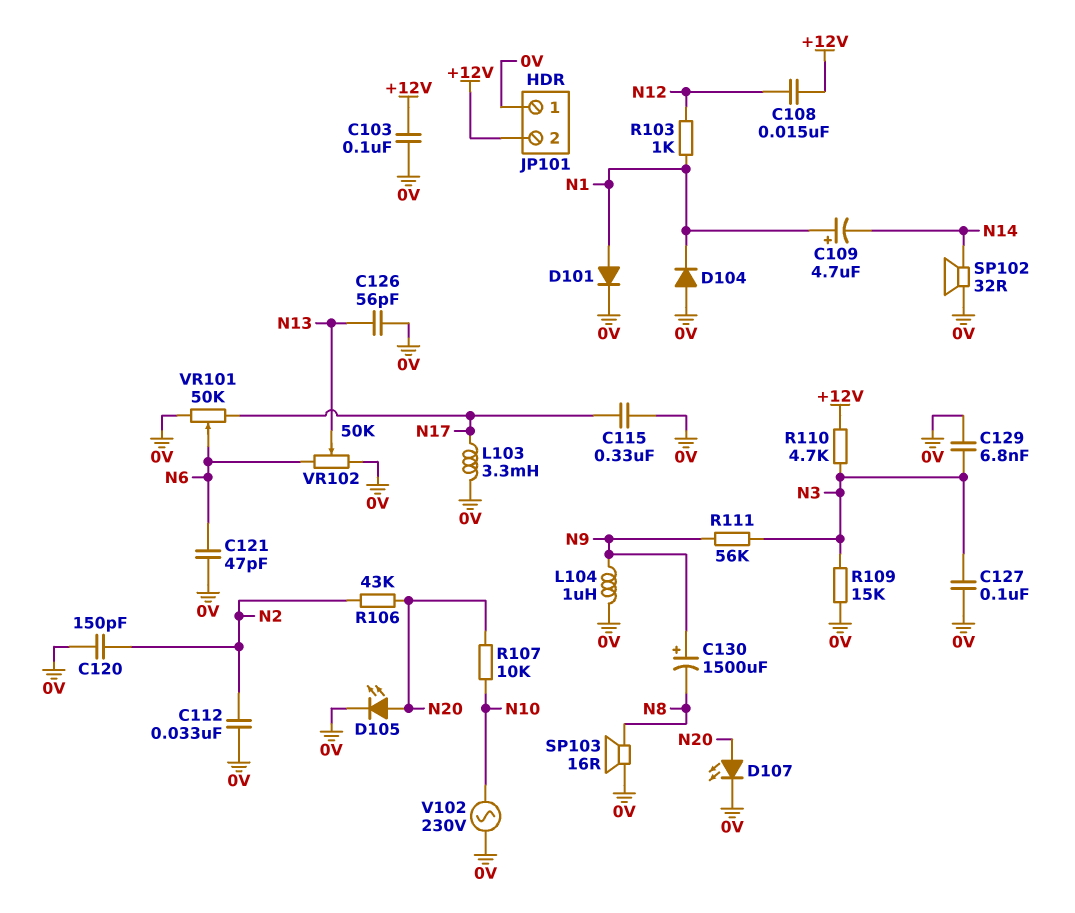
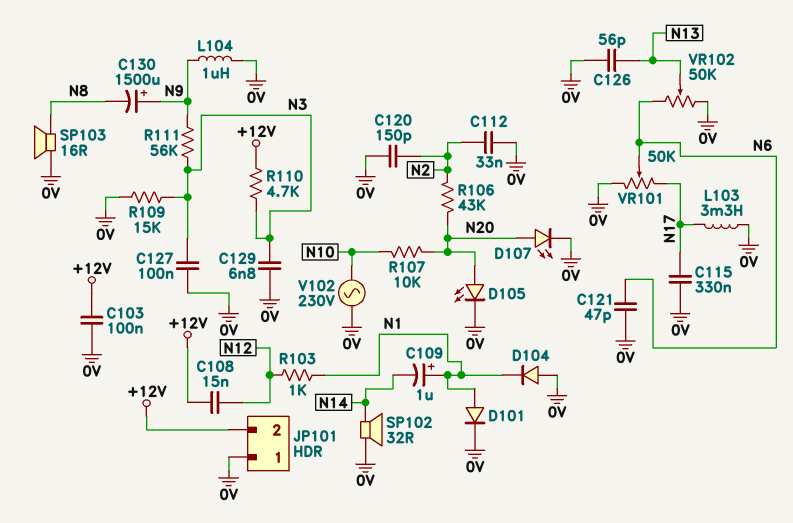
C109: 4.7uF (plus N1, minus N14) -> 1uF (plus N1, minus N14)

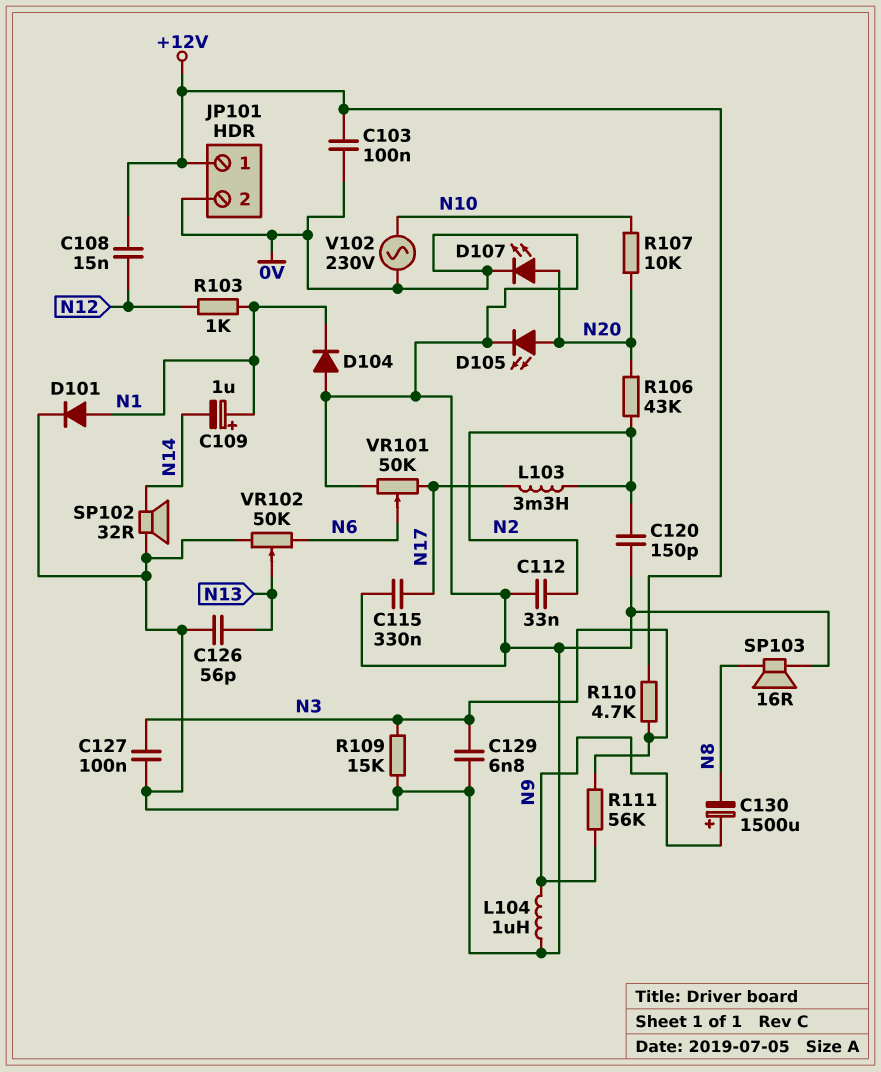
C121: 47pF (0V, N6) -> none
JP101 pin 1: 0V -> +12V
JP101 pin 2: +12V -> 0V
L103: 3.3mH (0V, N17) -> 3.3mH (N2, N17)

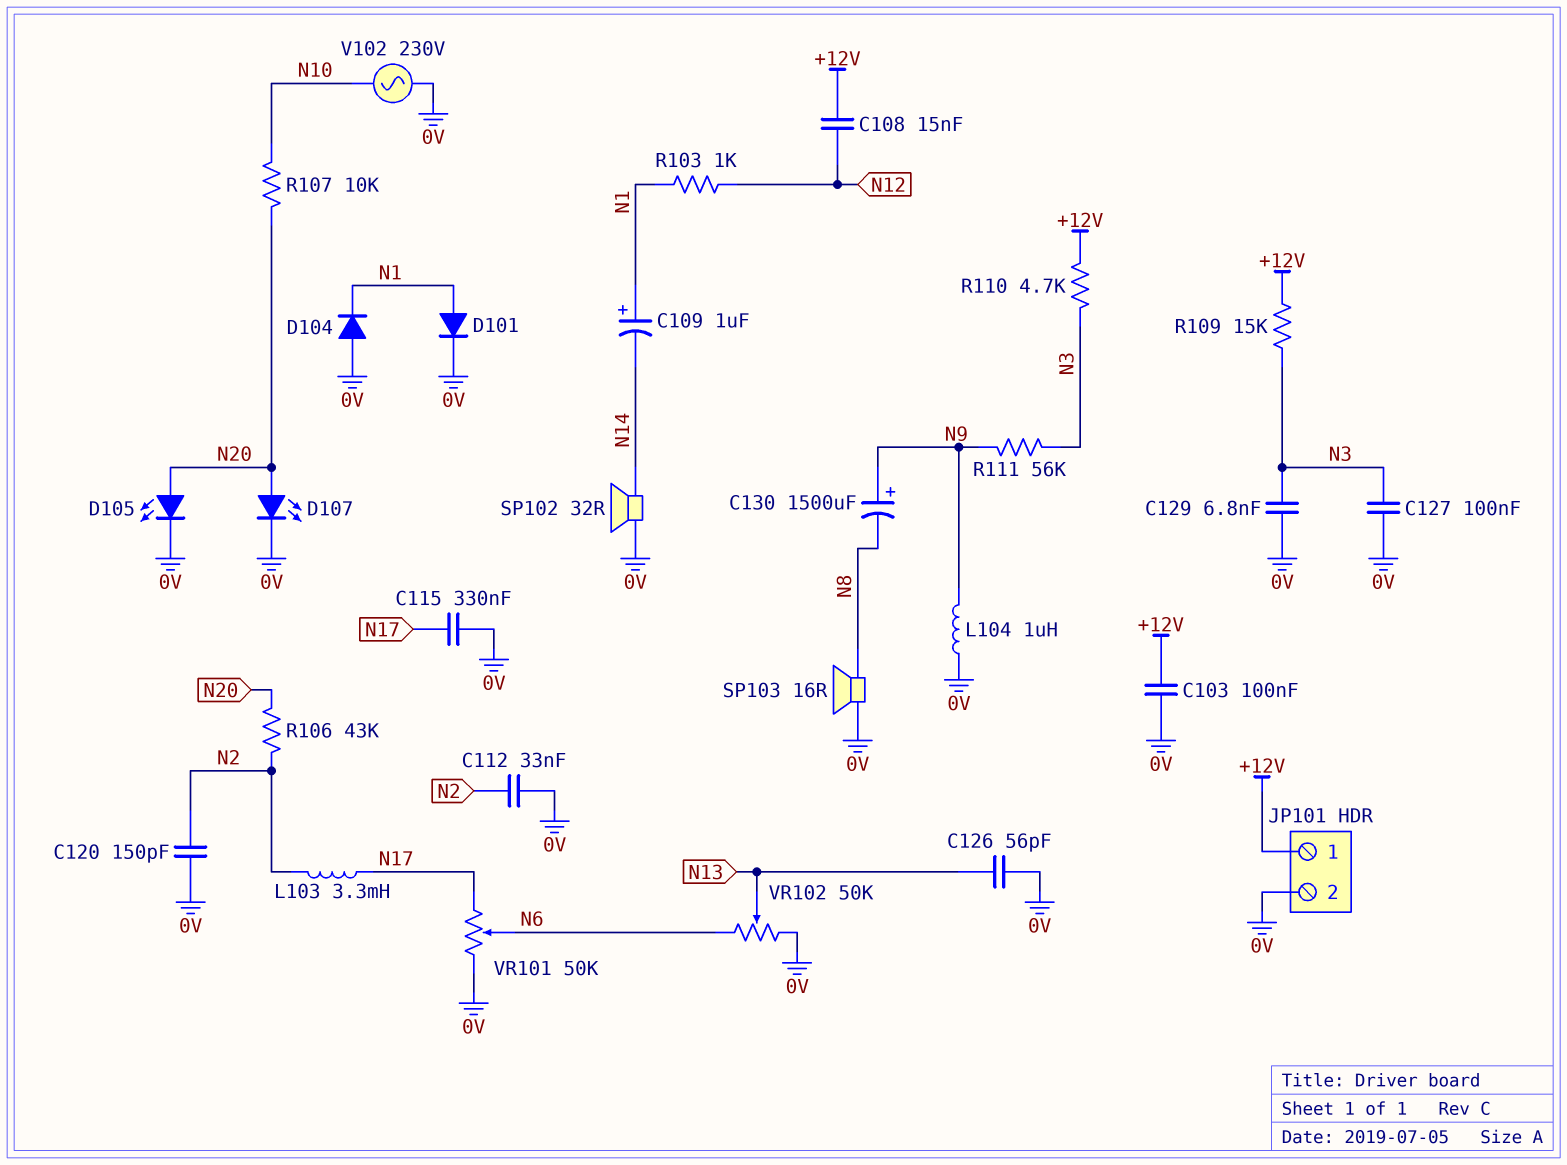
R109: 15k (0V, N3) -> 15k (+12V, N3)

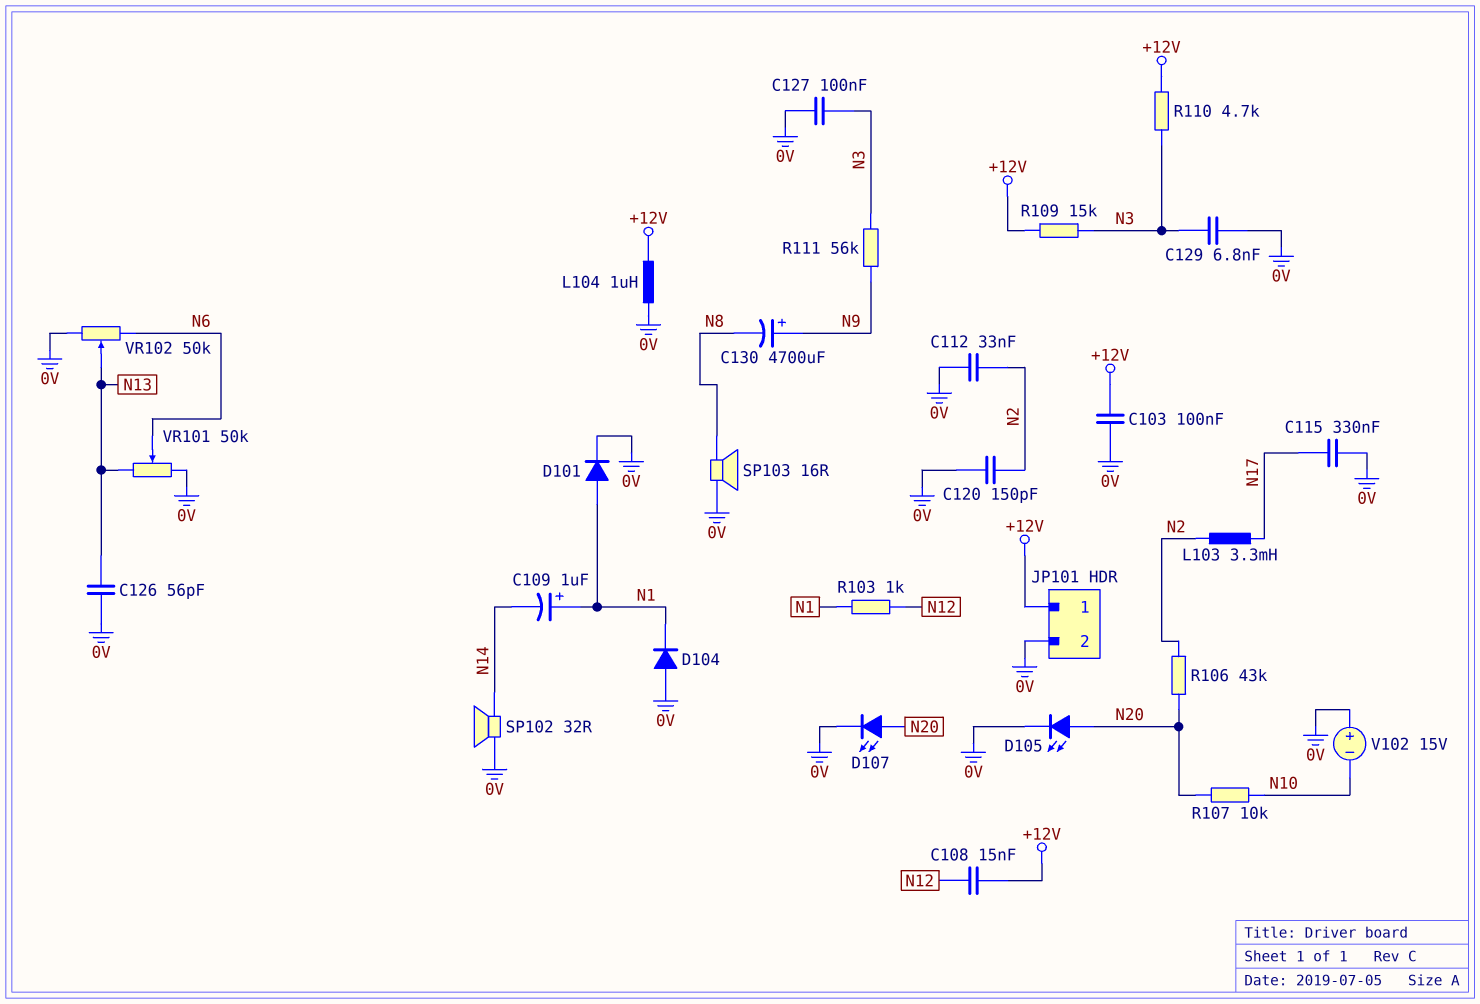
C130: 1500uF (plus N9, minus N8) -> 4700uF (plus N9, minus N8)
L104: 1uH (0V, N9) -> 1uH (+12V, 0V)
V102: AC 230V (0V, N10) -> 15V (plus 0V, minus N10)
VR101: 50k (0V, N17, wiper N6) -> 50k (0V, N13, wiper N6)

